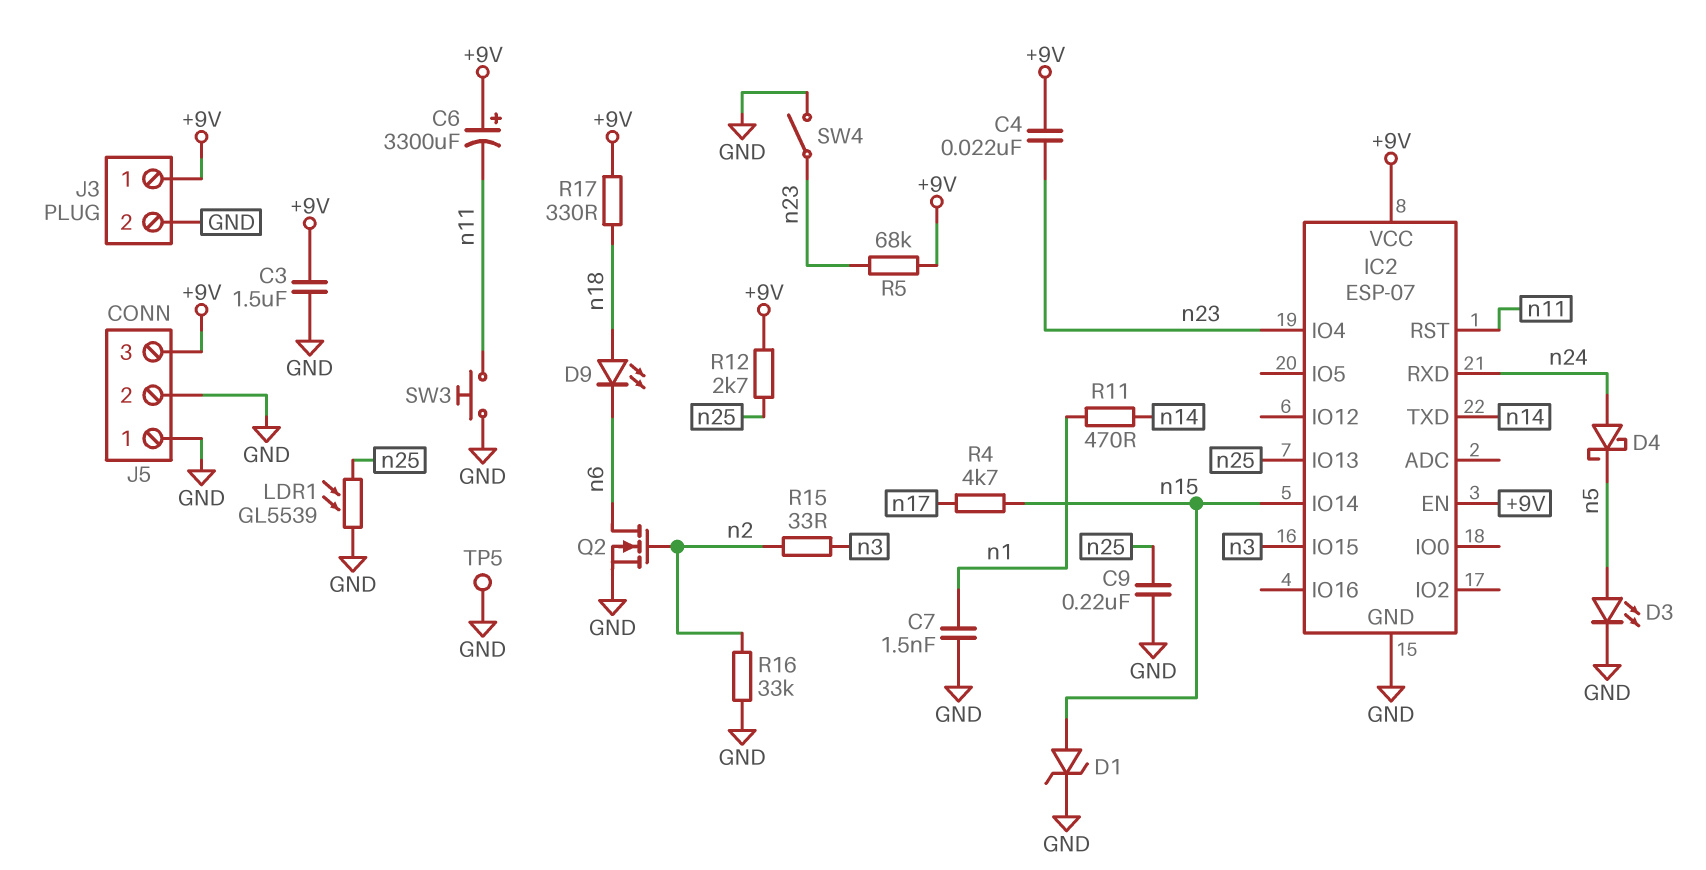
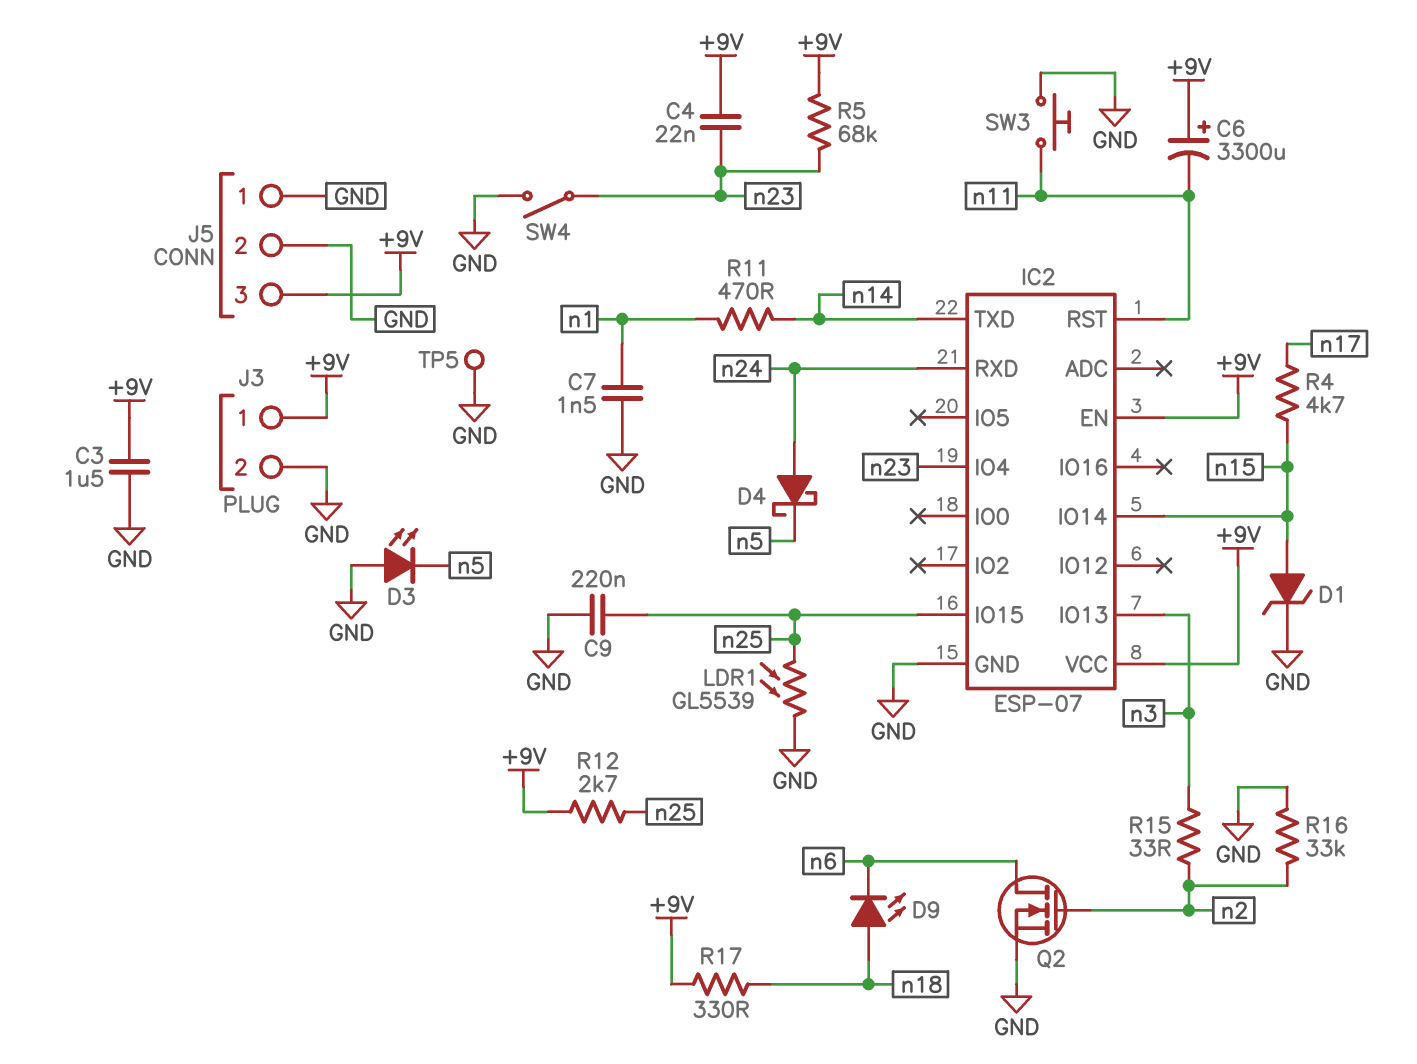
D3: LED (A n5, K GND) -> LED (A GND, K n5)
IC2 pin IO13: n25 -> n3
IC2 pin IO15: n3 -> n25

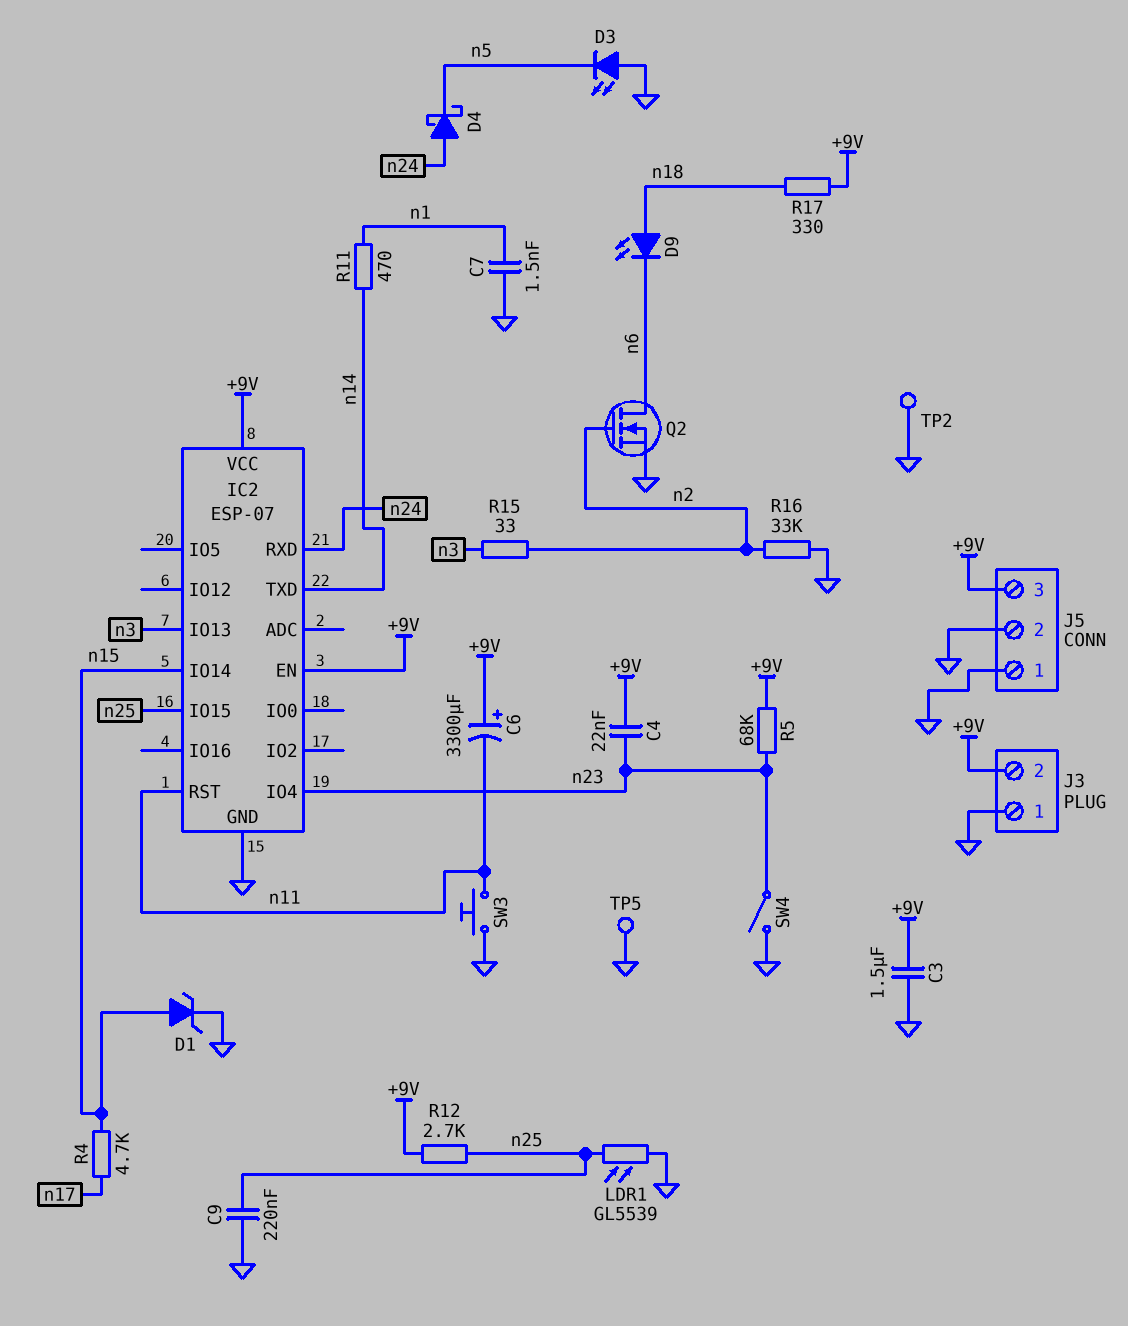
J3 pin 1: +9V -> GND
J3 pin 2: GND -> +9V
TP2: none -> test point (GND)

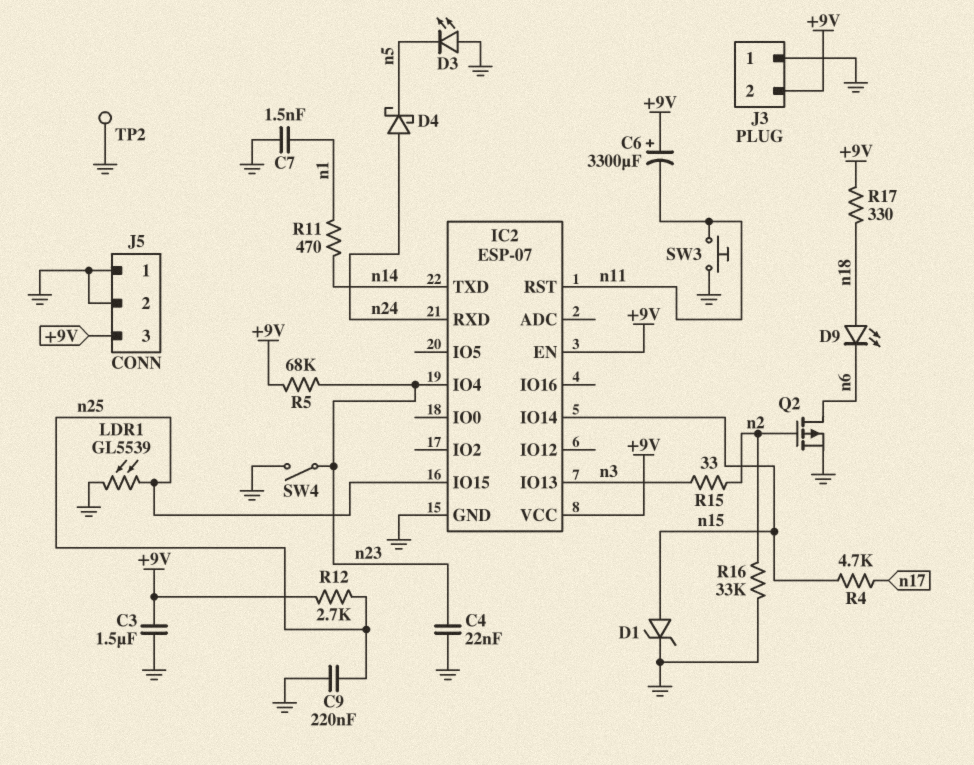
C4: 22nF (+9V, n23) -> 22nF (GND, n23)
Q2: NMOS (G n2, D n6, S GND) -> PMOS (G n2, D n6, S GND)
TP5: test point (GND) -> none

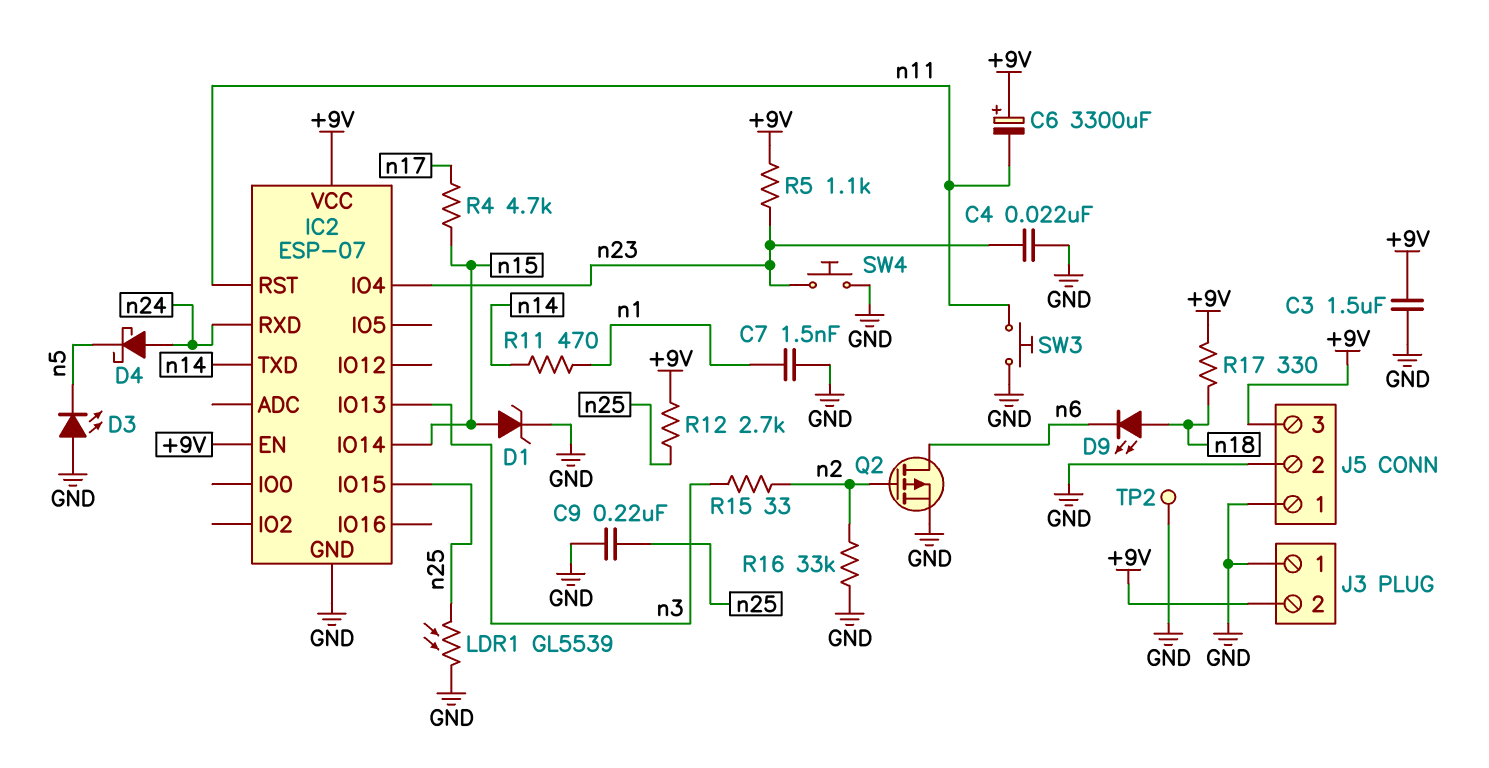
R5: 68k (+9V, n23) -> 1.1k (+9V, n23)
SW4: switch (GND, n23) -> button (GND, n23)

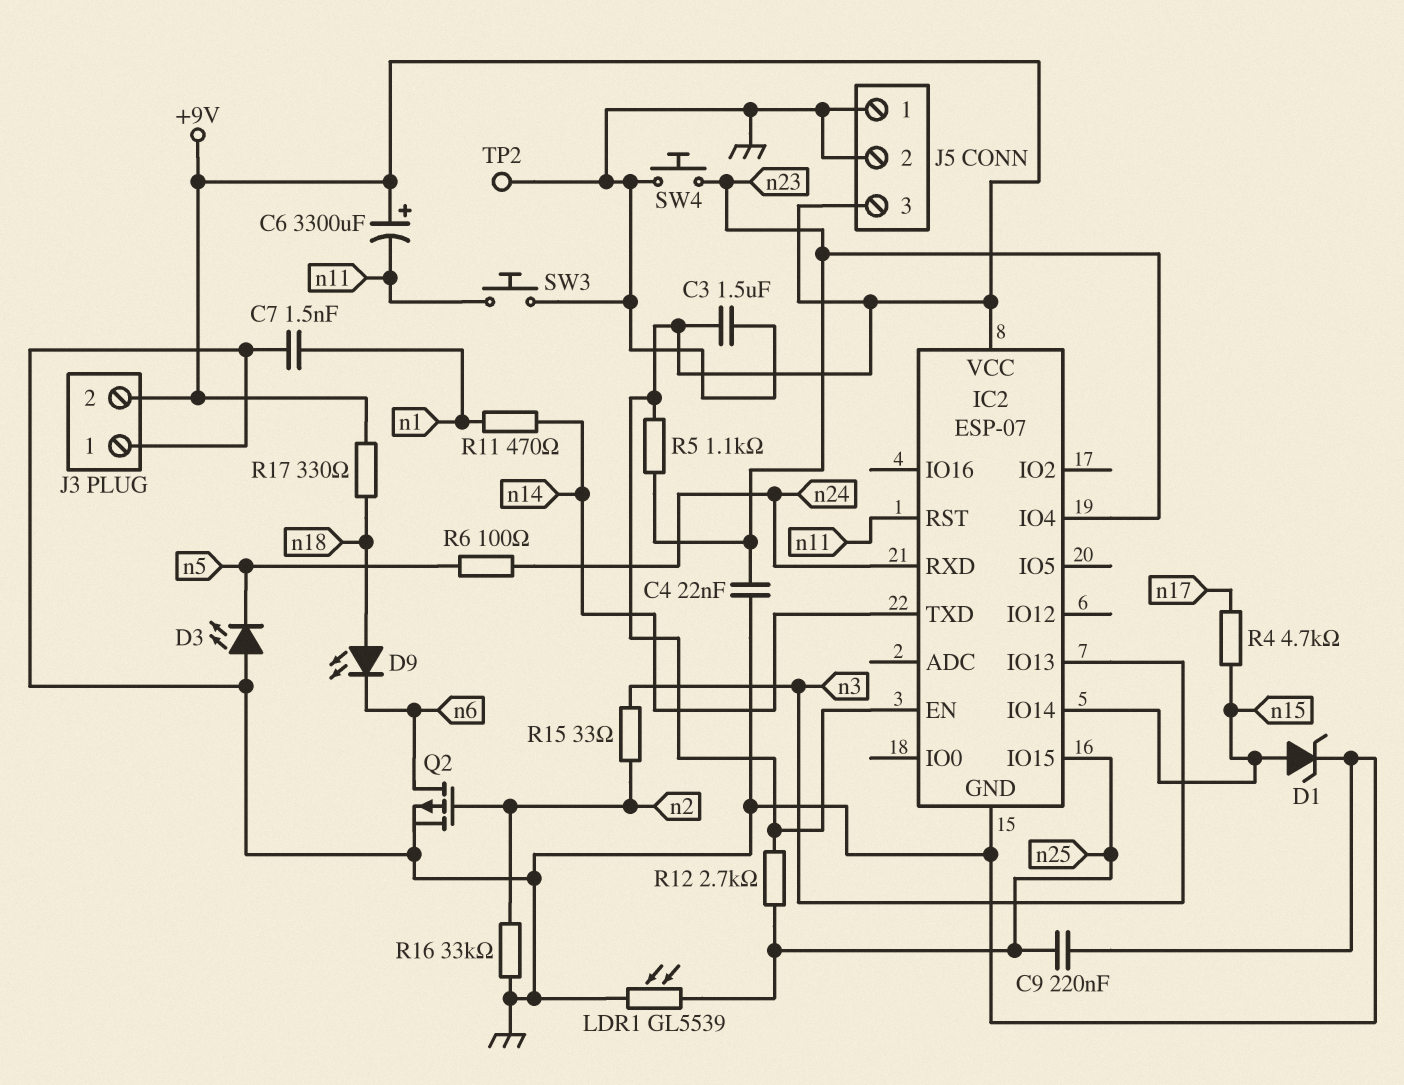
D4: schottky (A n24, K n5) -> none
R6: none -> 100 (n5, n24)

